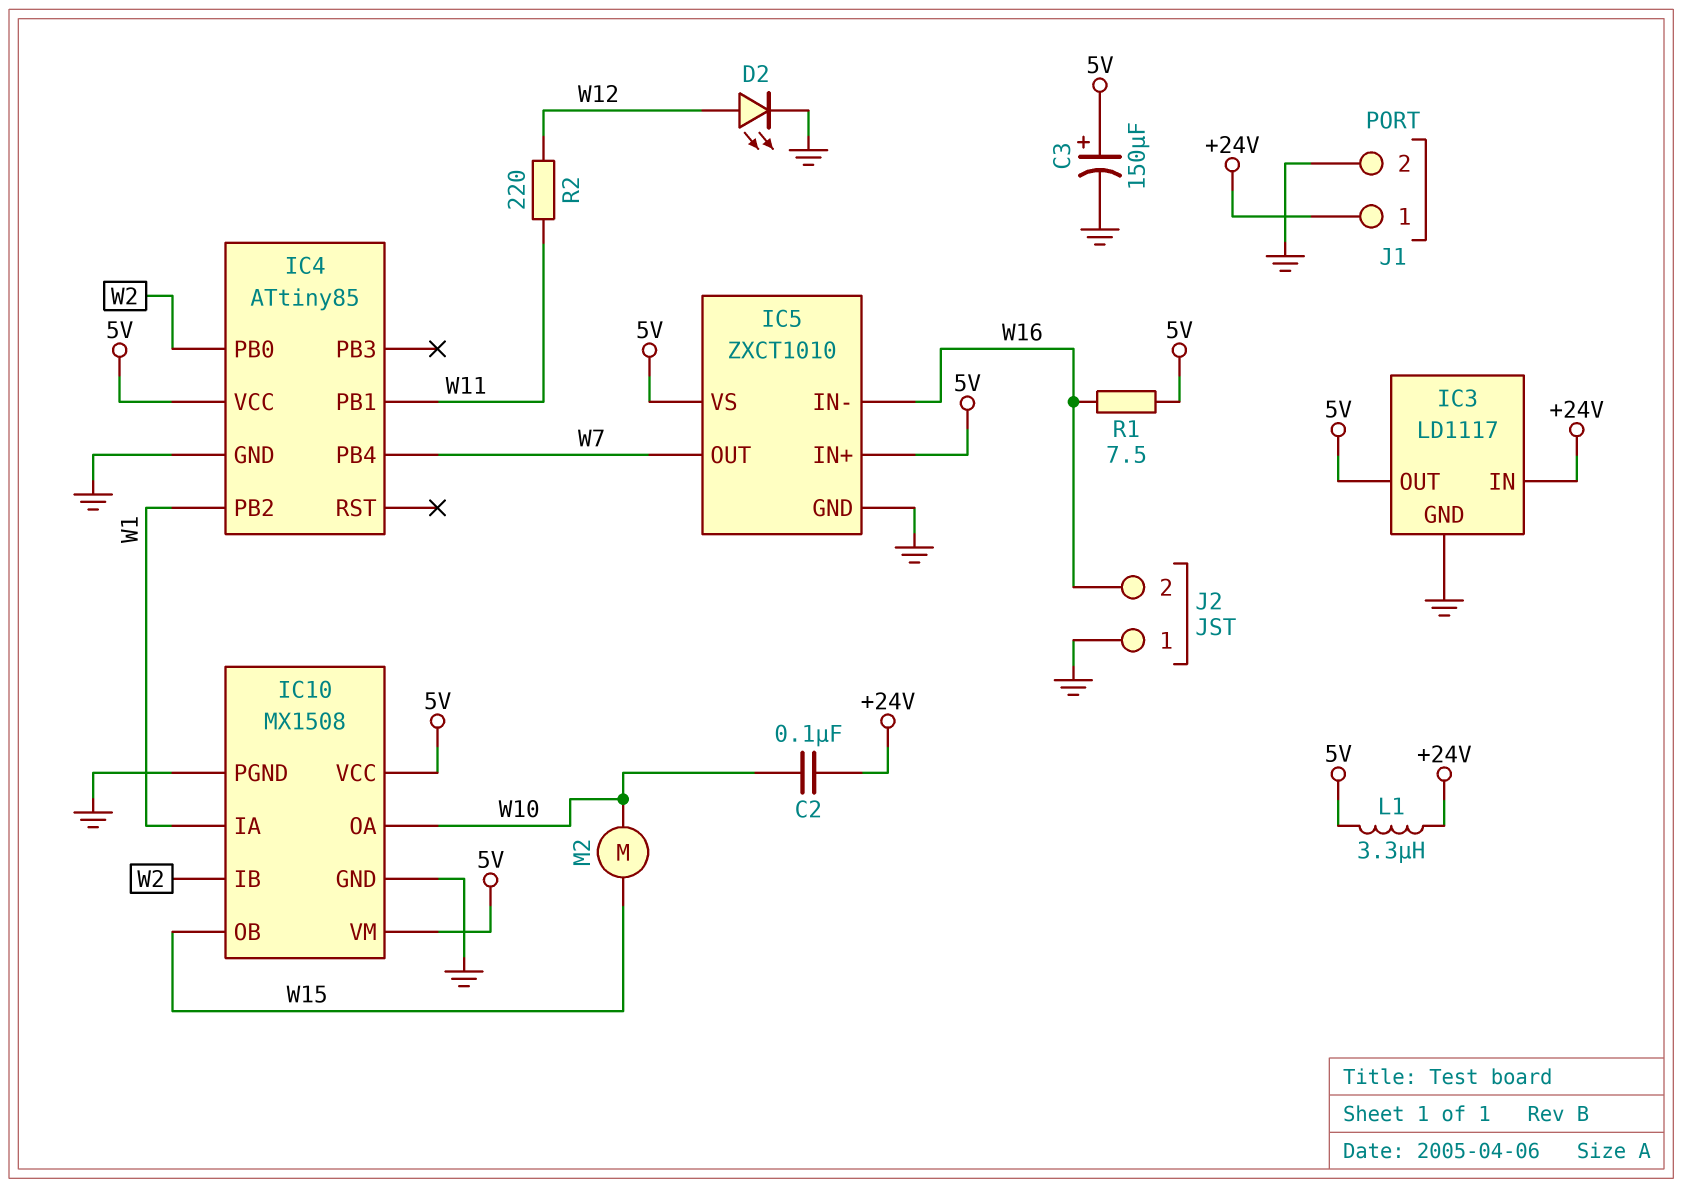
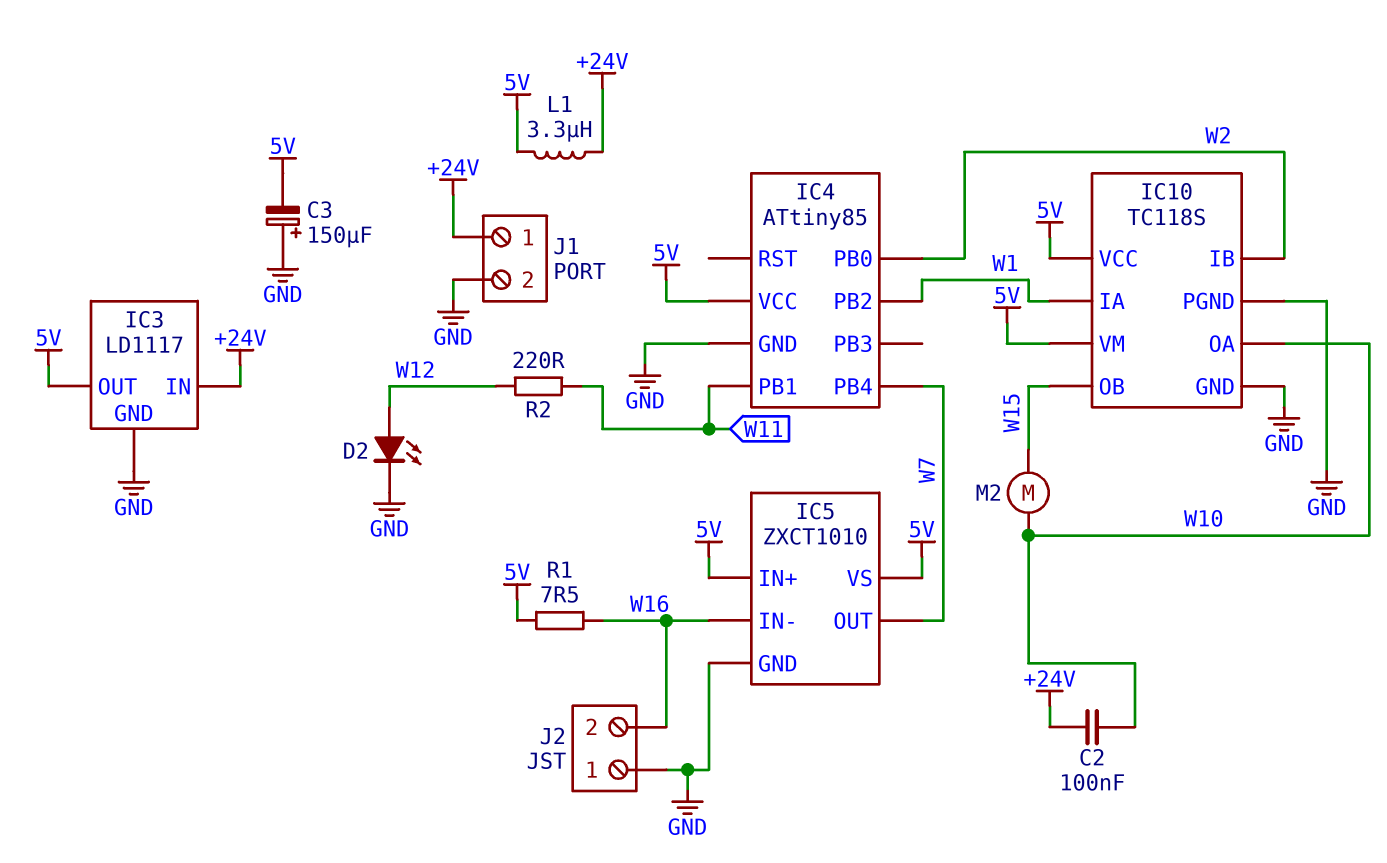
C3: 150uF (plus 5V, minus GND) -> 150uF (plus GND, minus 5V)
IC10: MX1508 -> TC118S

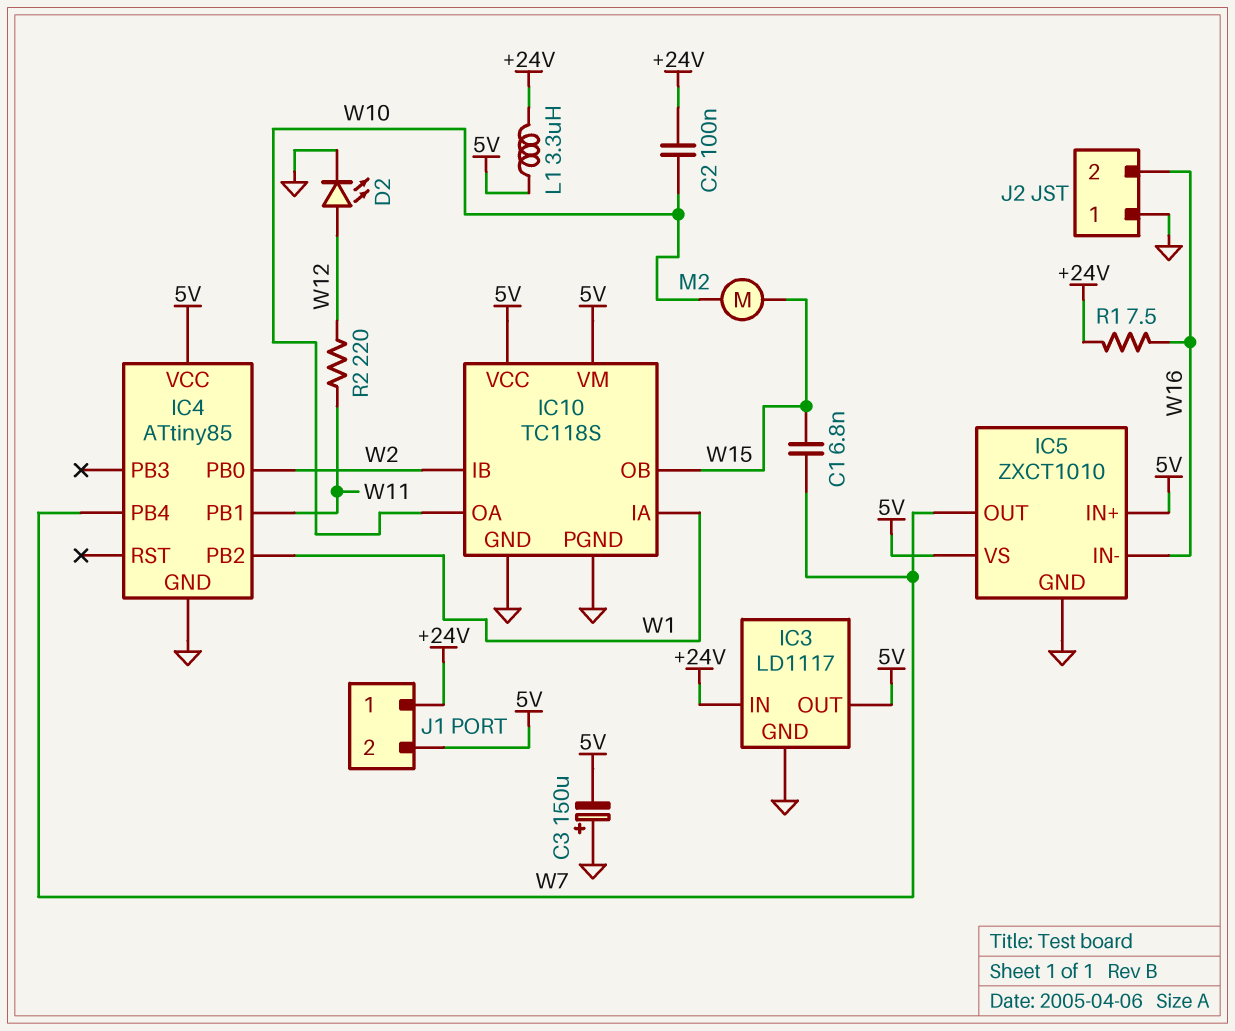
C1: none -> 6.8nF (W7, W15)
J1 pin 2: GND -> 5V
R1: 7.5 (5V, W16) -> 7.5 (+24V, W16)

